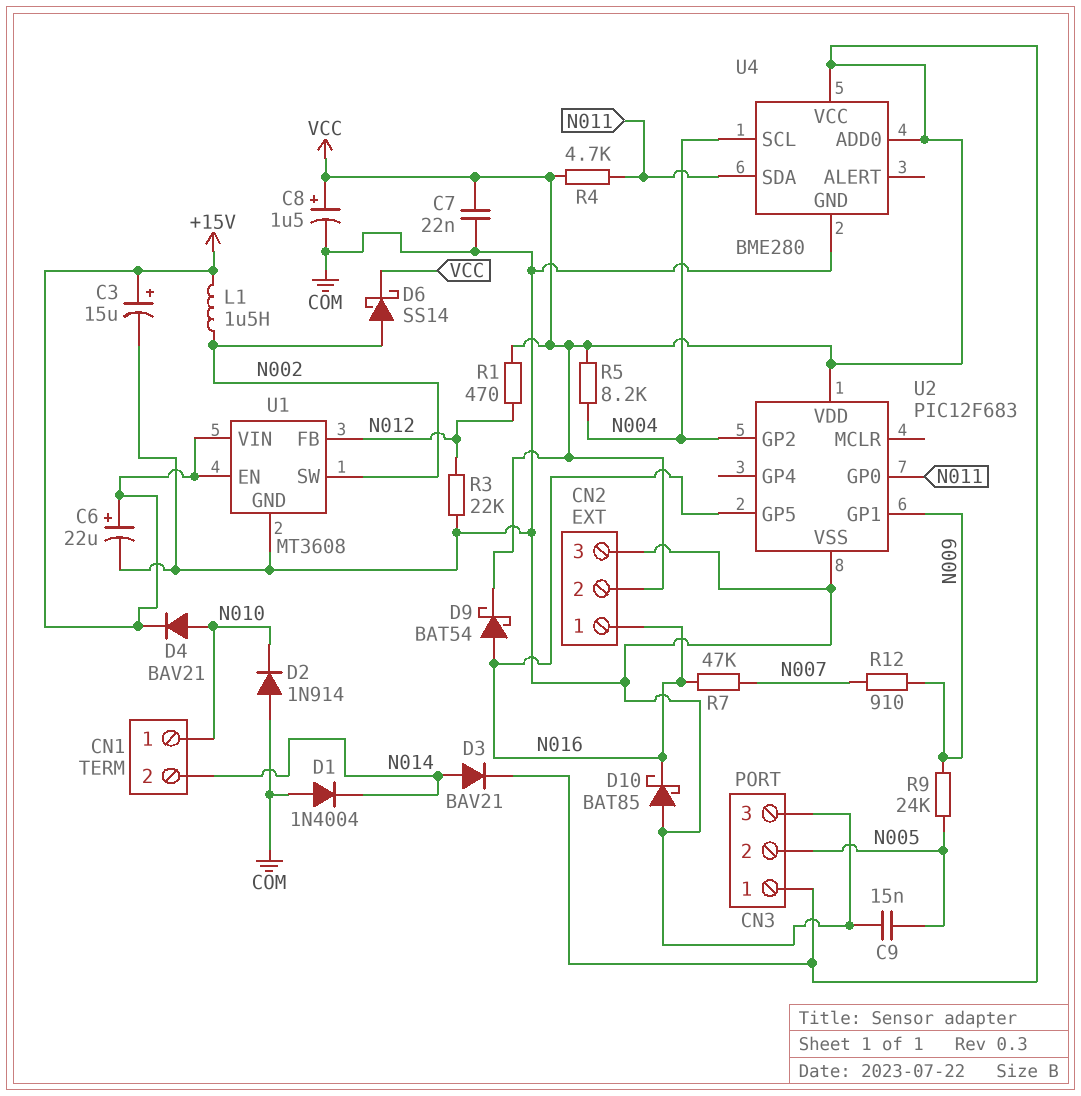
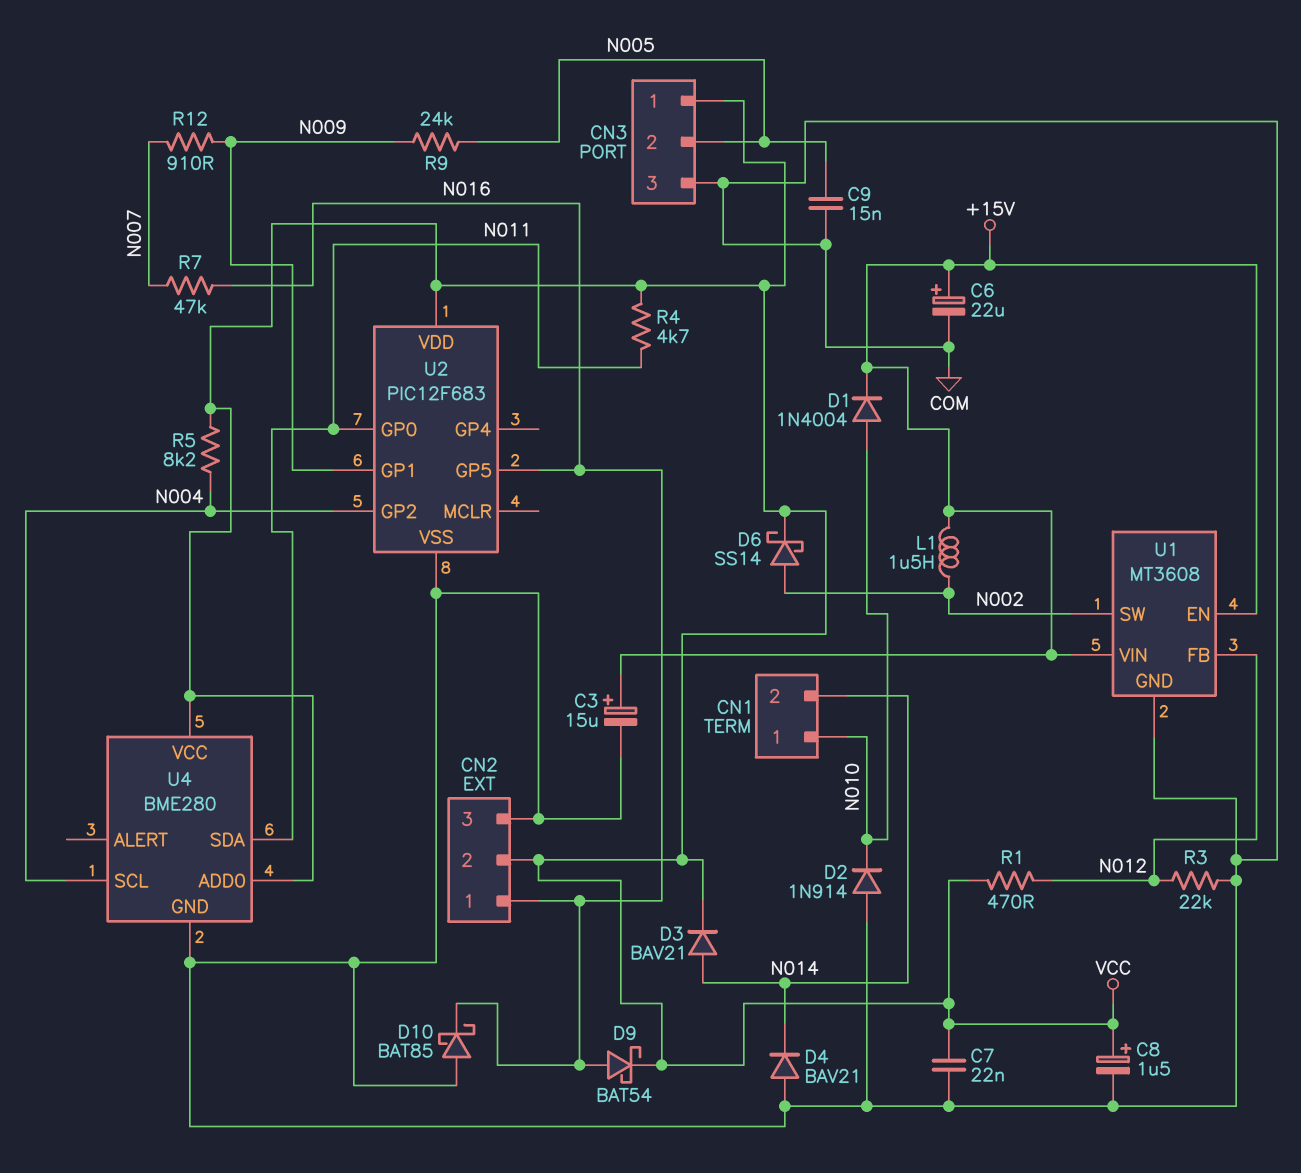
D1: diode 1N4004 (A COM, K N014) -> diode 1N4004 (A N010, K +15V)
D4: diode BAV21 (A N010, K +15V) -> diode BAV21 (A COM, K N014)

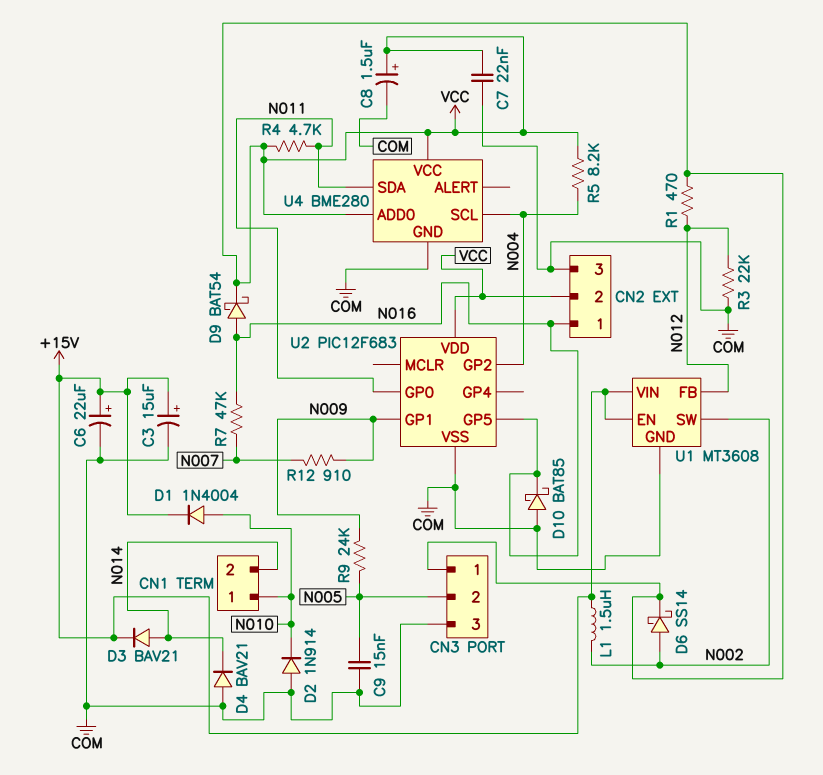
D3: diode BAV21 (A N014, K VCC) -> diode BAV21 (A N014, K +15V)

